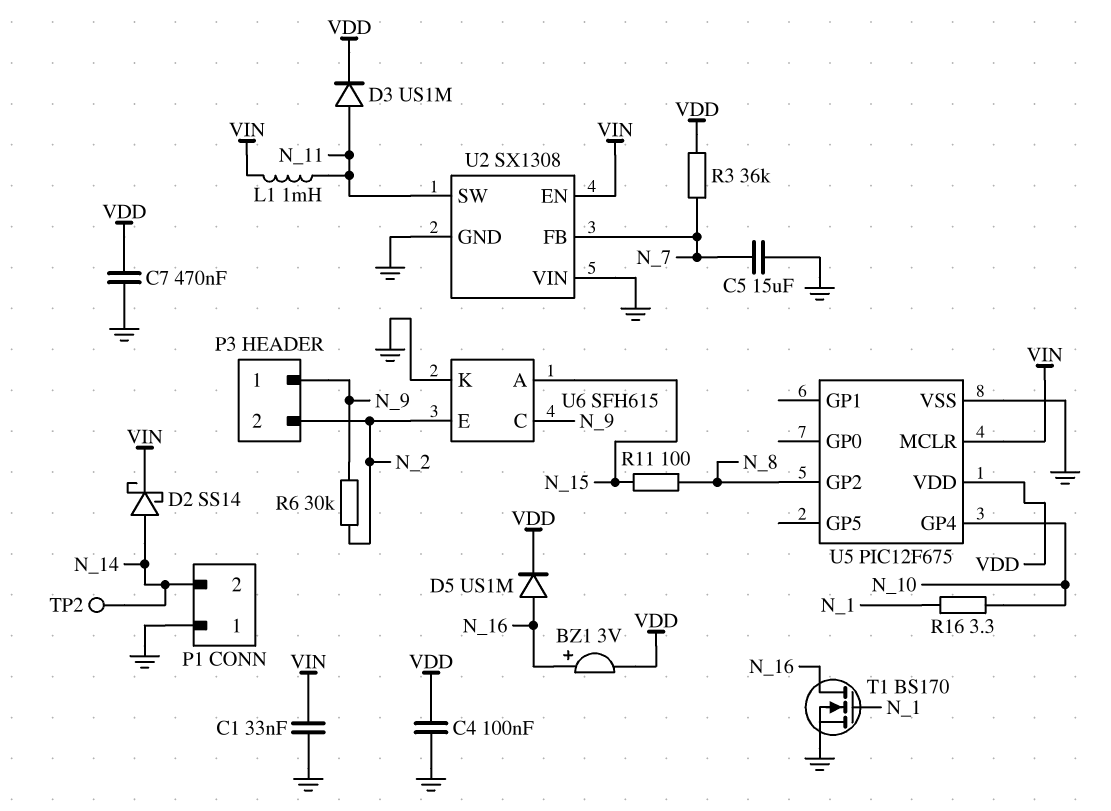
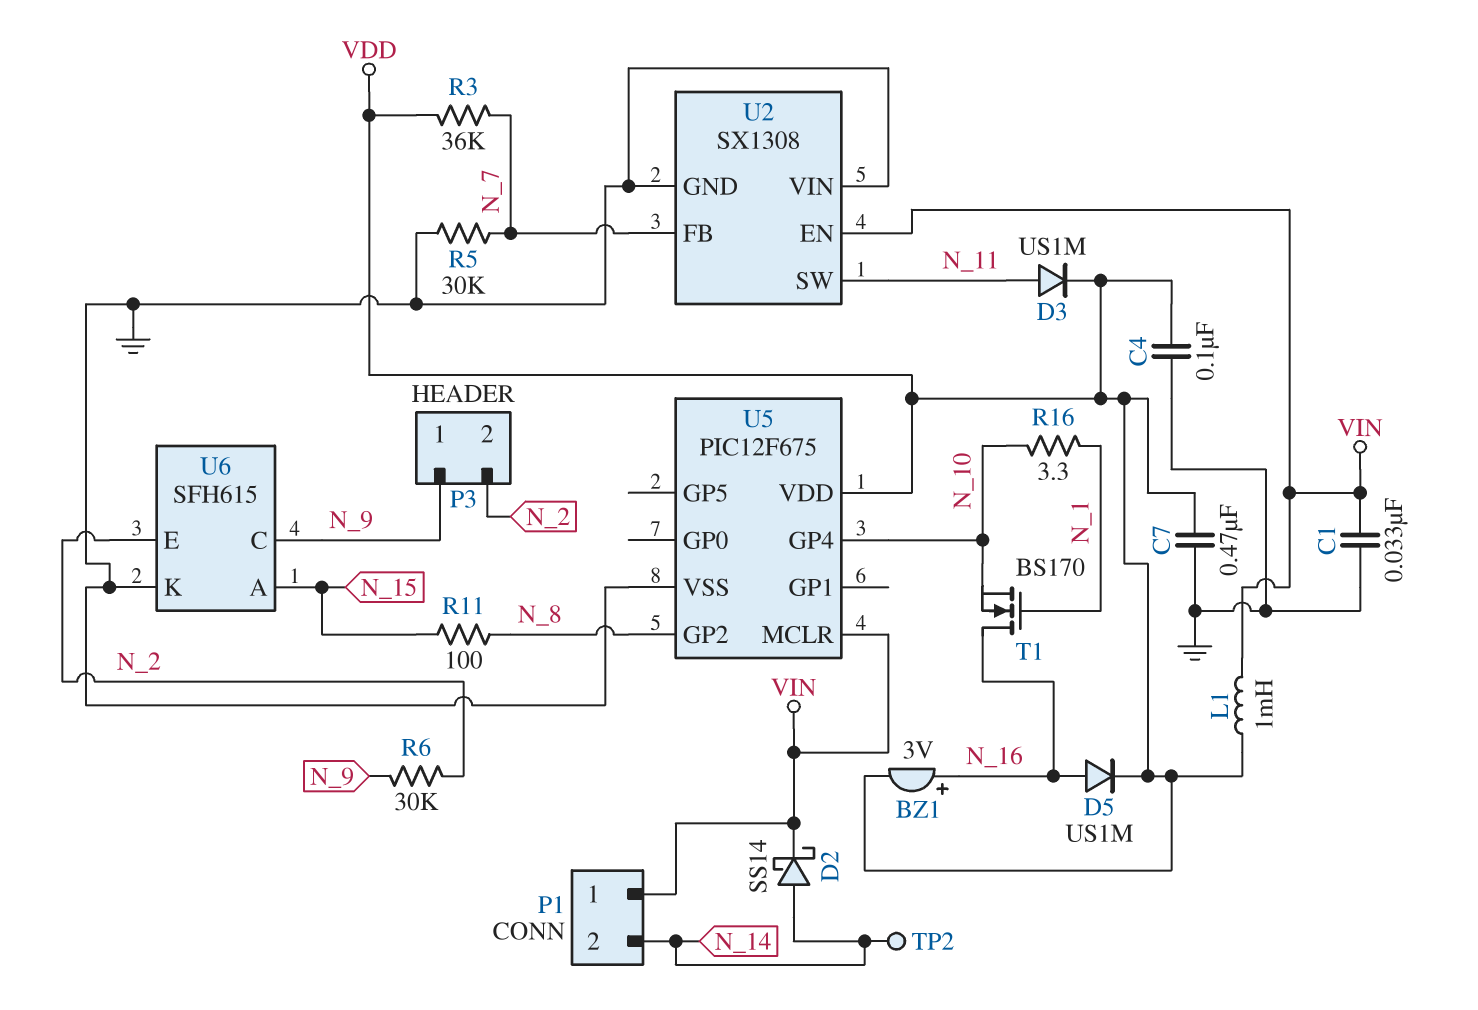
C5: 15uF (GND, N_7) -> none
L1: 1mH (N_11, VIN) -> 1mH (VDD, VIN)
P1 pin 1: GND -> VIN
R5: none -> 30k (GND, N_7)
T1: NMOS BS170 (G N_1, D N_16, S GND) -> NMOS BS170 (G N_1, D N_16, S N_10)

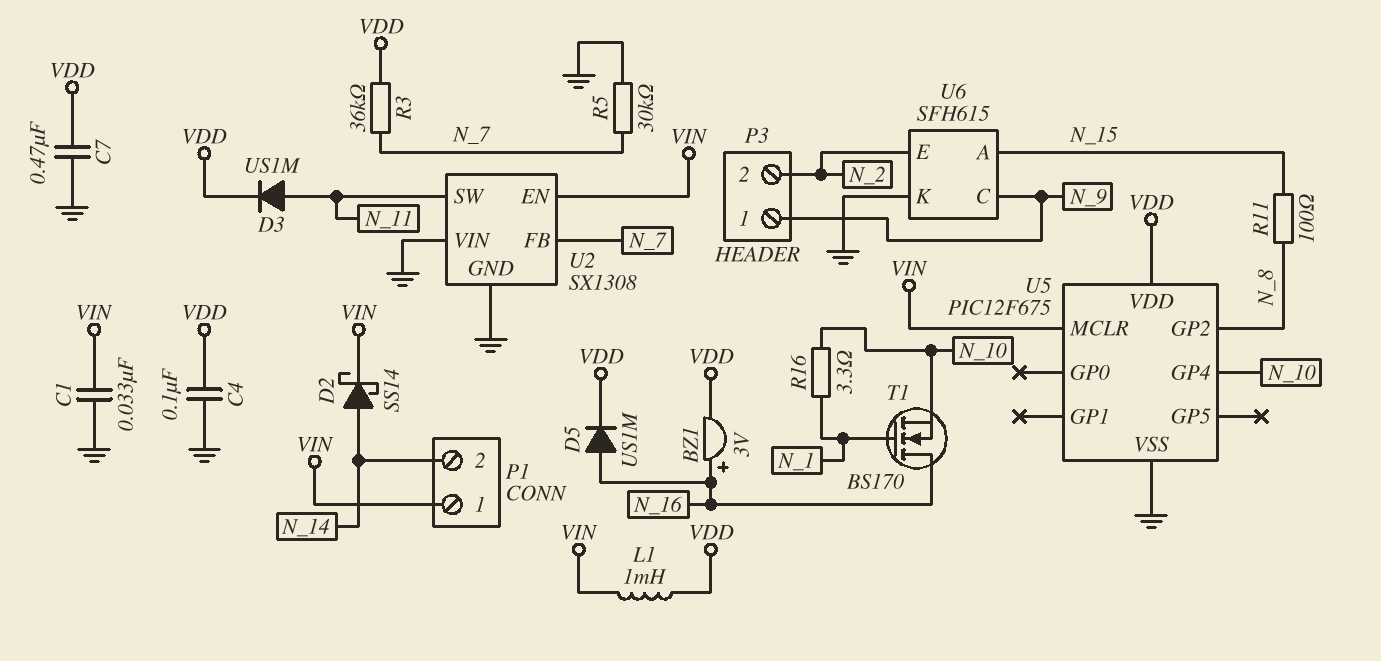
R6: 30k (N_2, N_9) -> none
TP2: test point (N_14) -> none

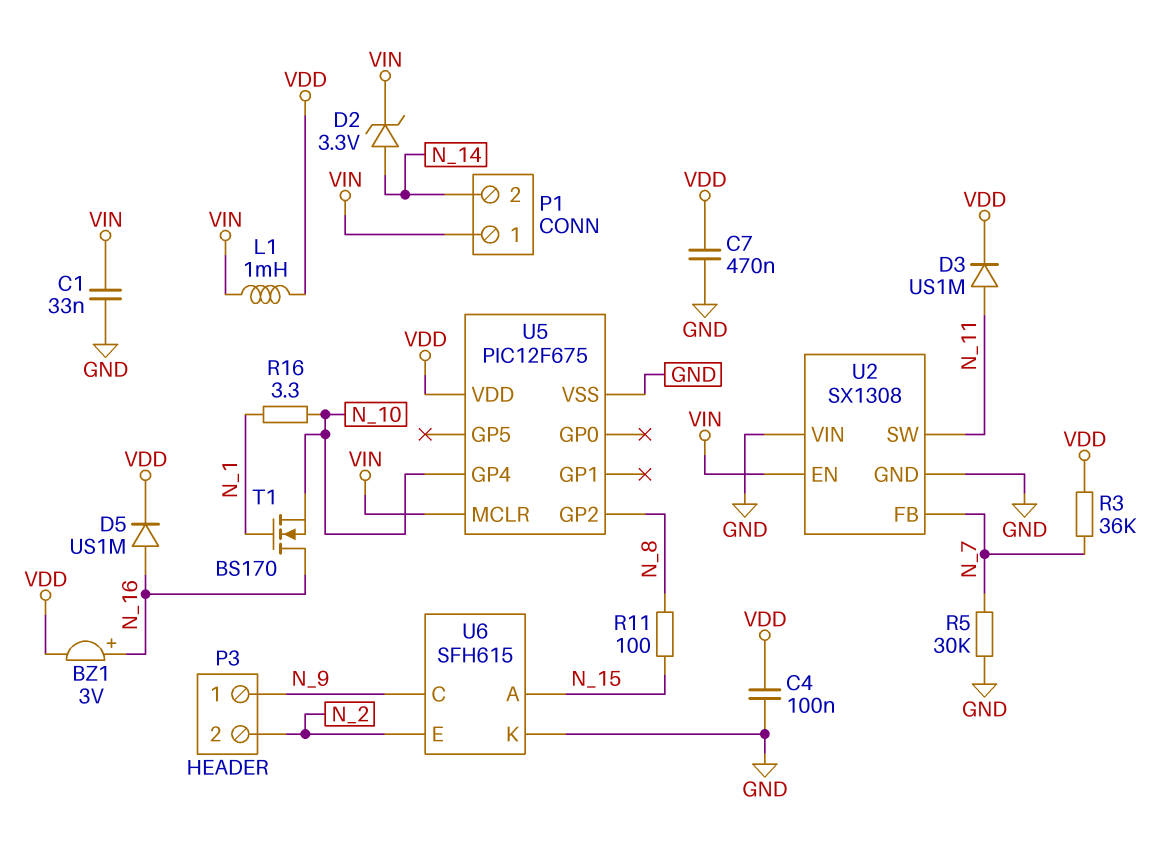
D2: schottky SS14 (A N_14, K VIN) -> zener 3.3V (A N_14, K VIN)

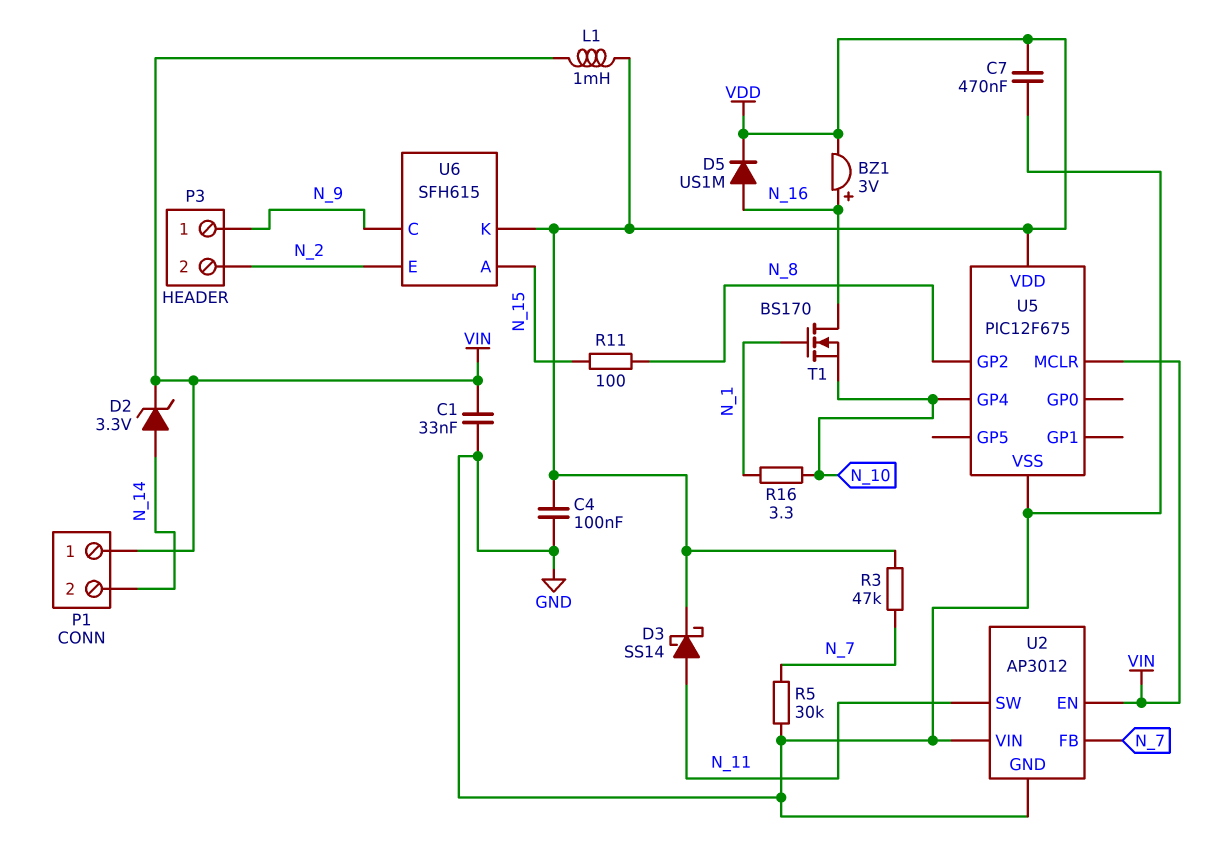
D3: diode US1M (A N_11, K VDD) -> schottky SS14 (A N_11, K VDD)
R3: 36k (N_7, VDD) -> 47k (N_7, VDD)
U2: SX1308 -> AP3012
U6 pin K: GND -> VDD

